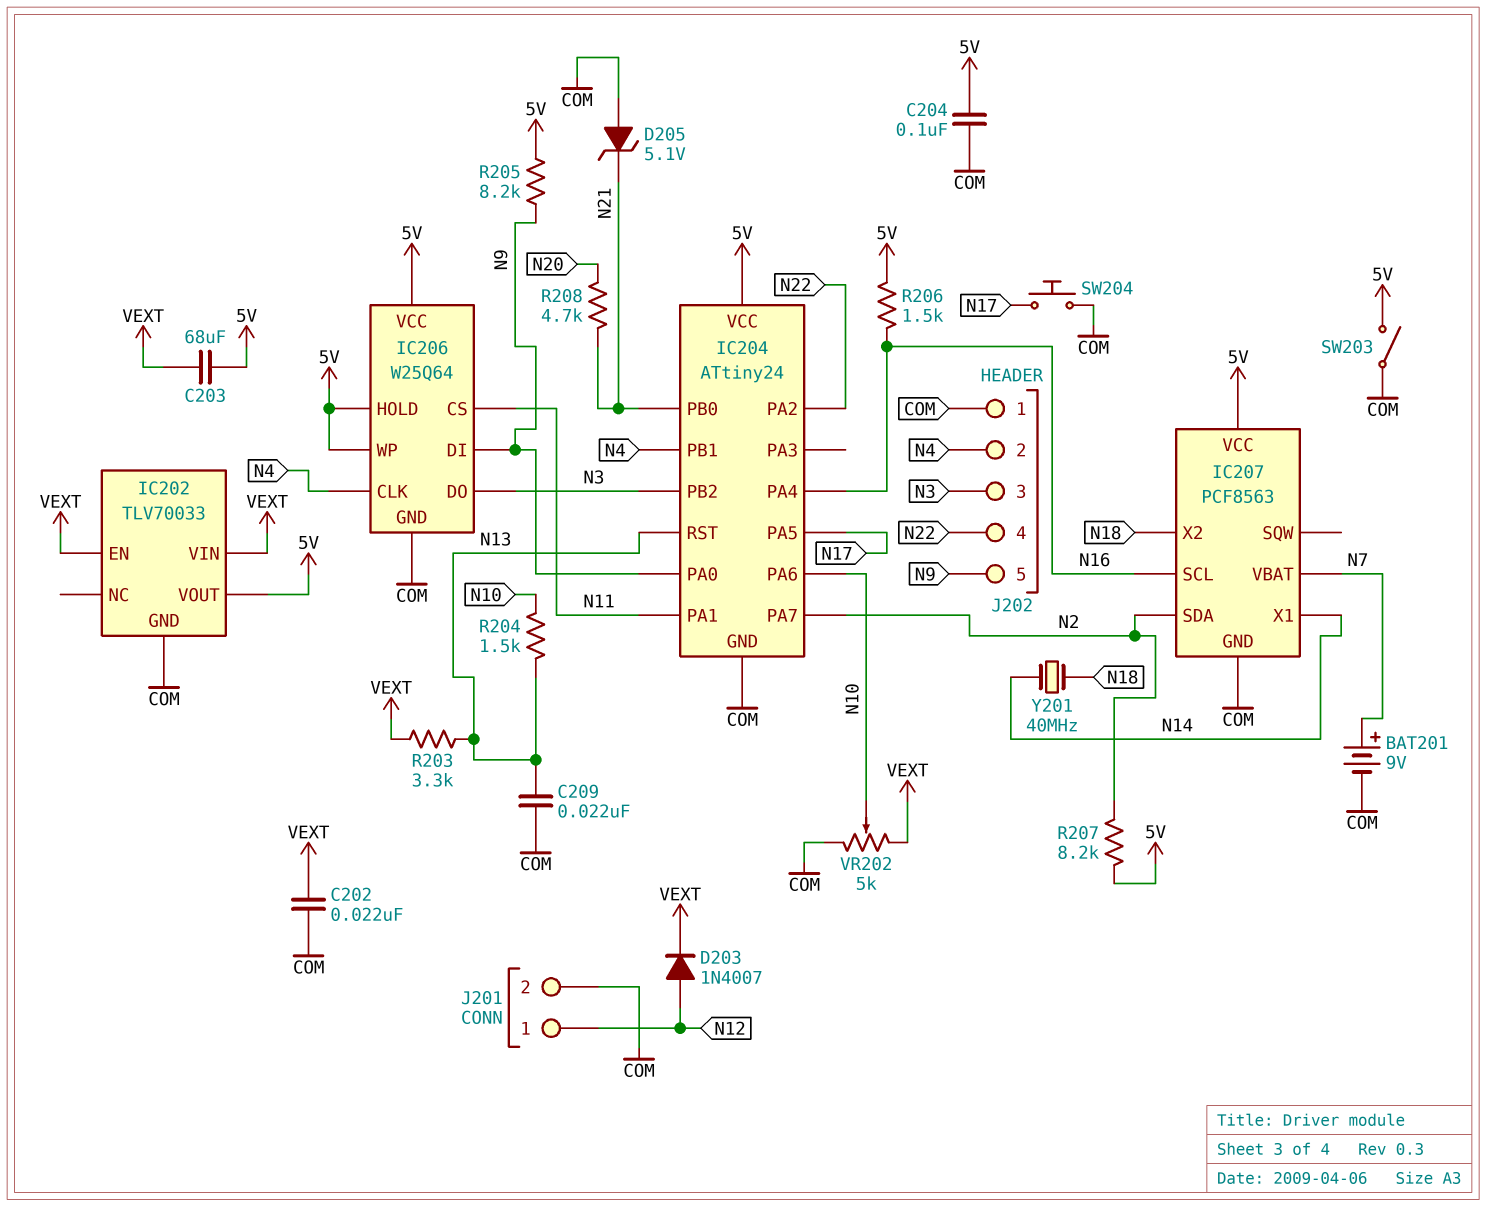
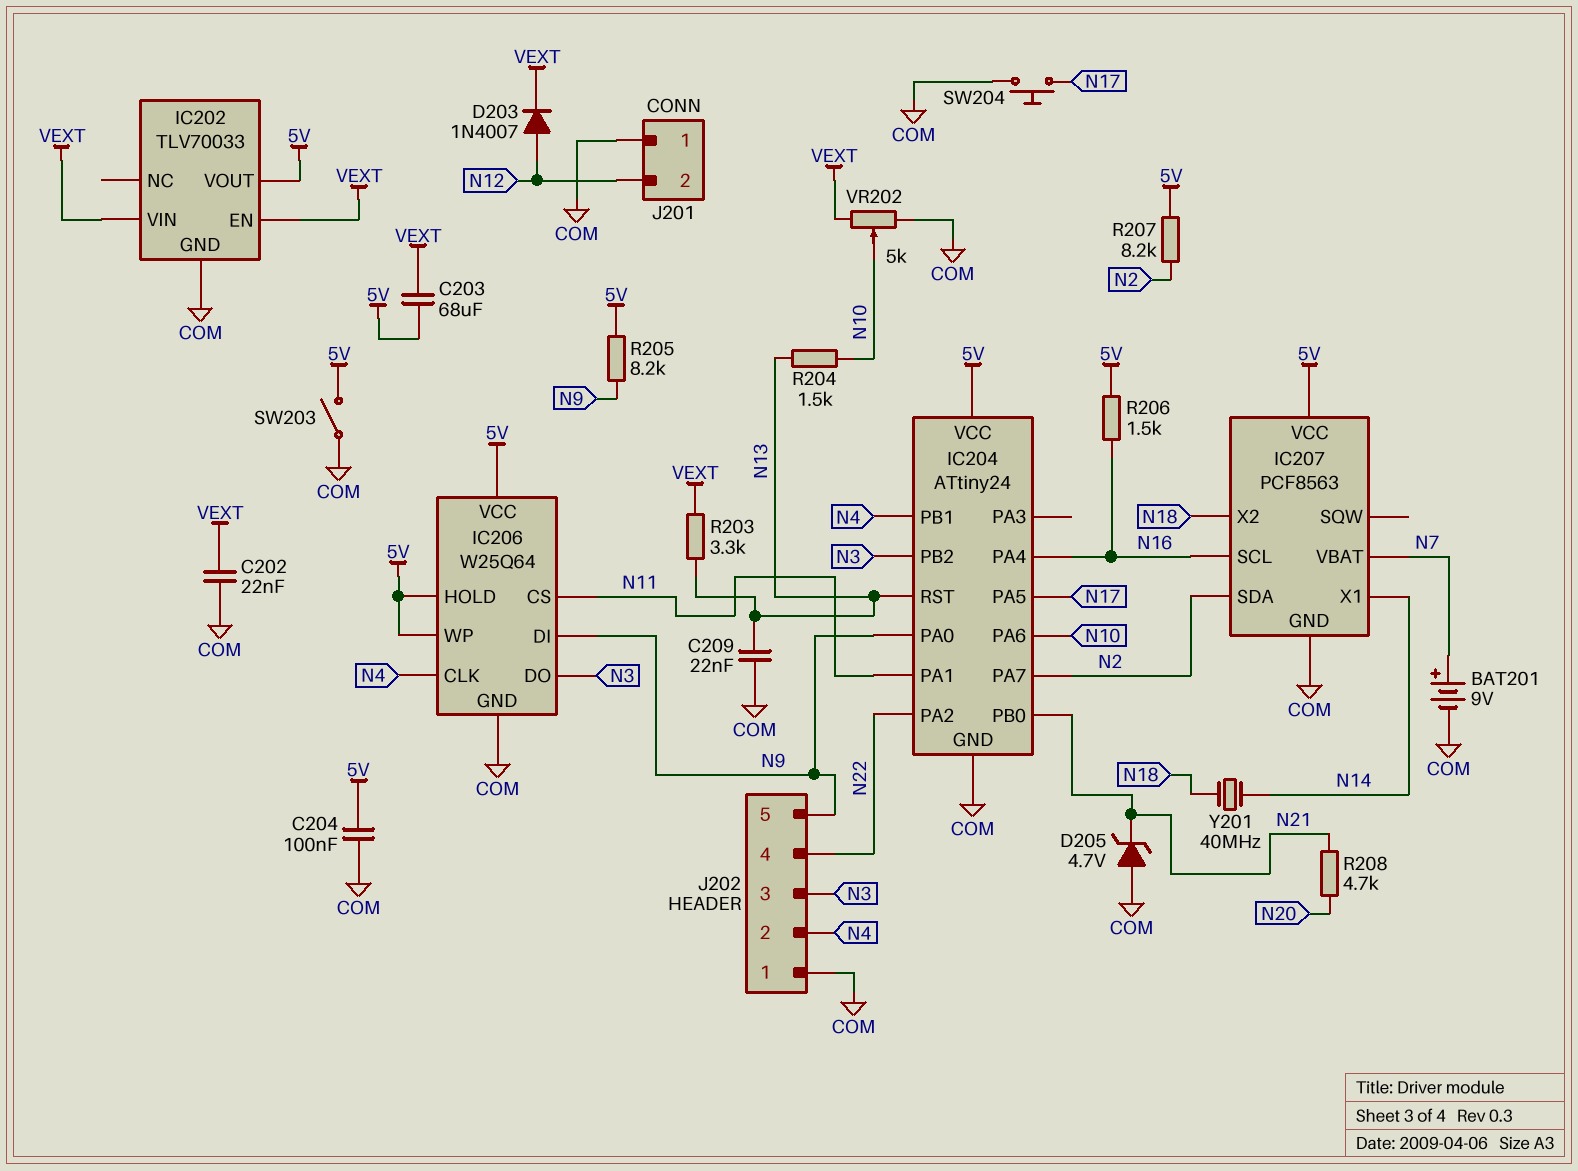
D205: zener 5.1V (A COM, K N21) -> zener 4.7V (A COM, K N21)
J201 pin 1: N12 -> COM
J201 pin 2: COM -> N12

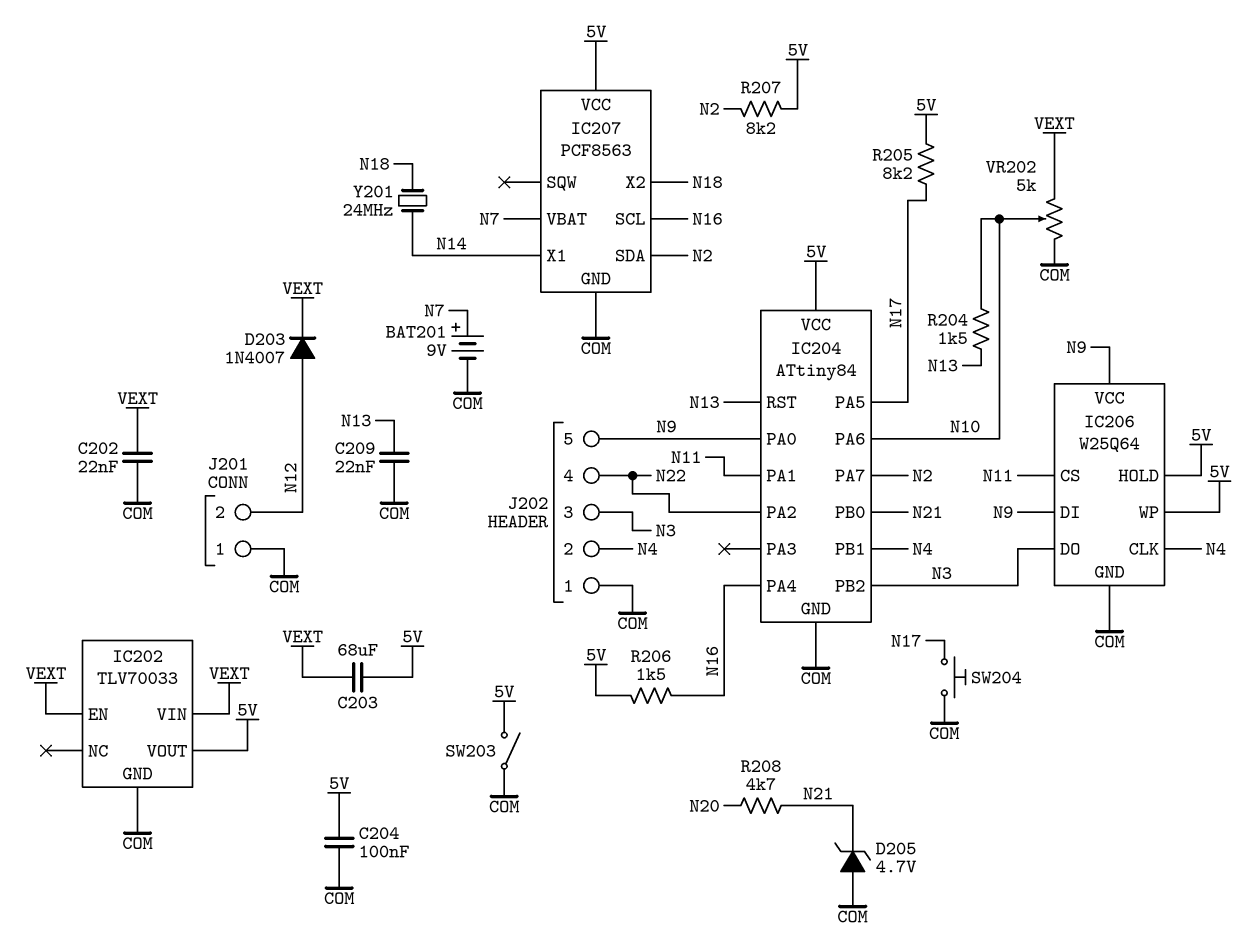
IC204: ATtiny24 -> ATtiny84
IC206 pin VCC: 5V -> N9
R203: 3.3k (N13, VEXT) -> none
R205: 8.2k (5V, N9) -> 8.2k (5V, N17)
Y201: 40MHz (N14, N18) -> 24MHz (N14, N18)

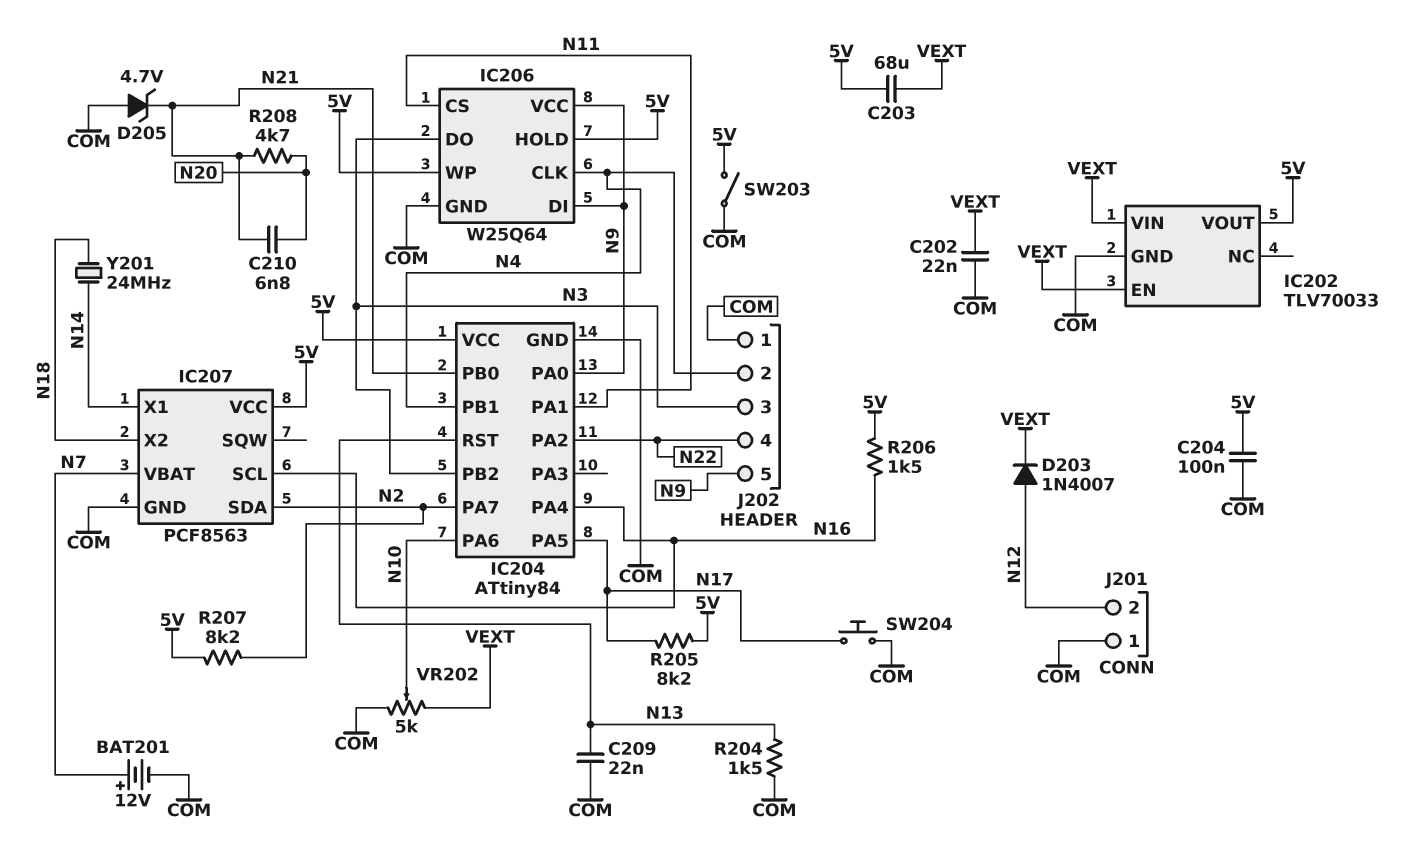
BAT201: 9V (plus N7, minus COM) -> 12V (plus N7, minus COM)
C210: none -> 6.8nF (N20, N21)
R204: 1.5k (N10, N13) -> 1.5k (COM, N13)

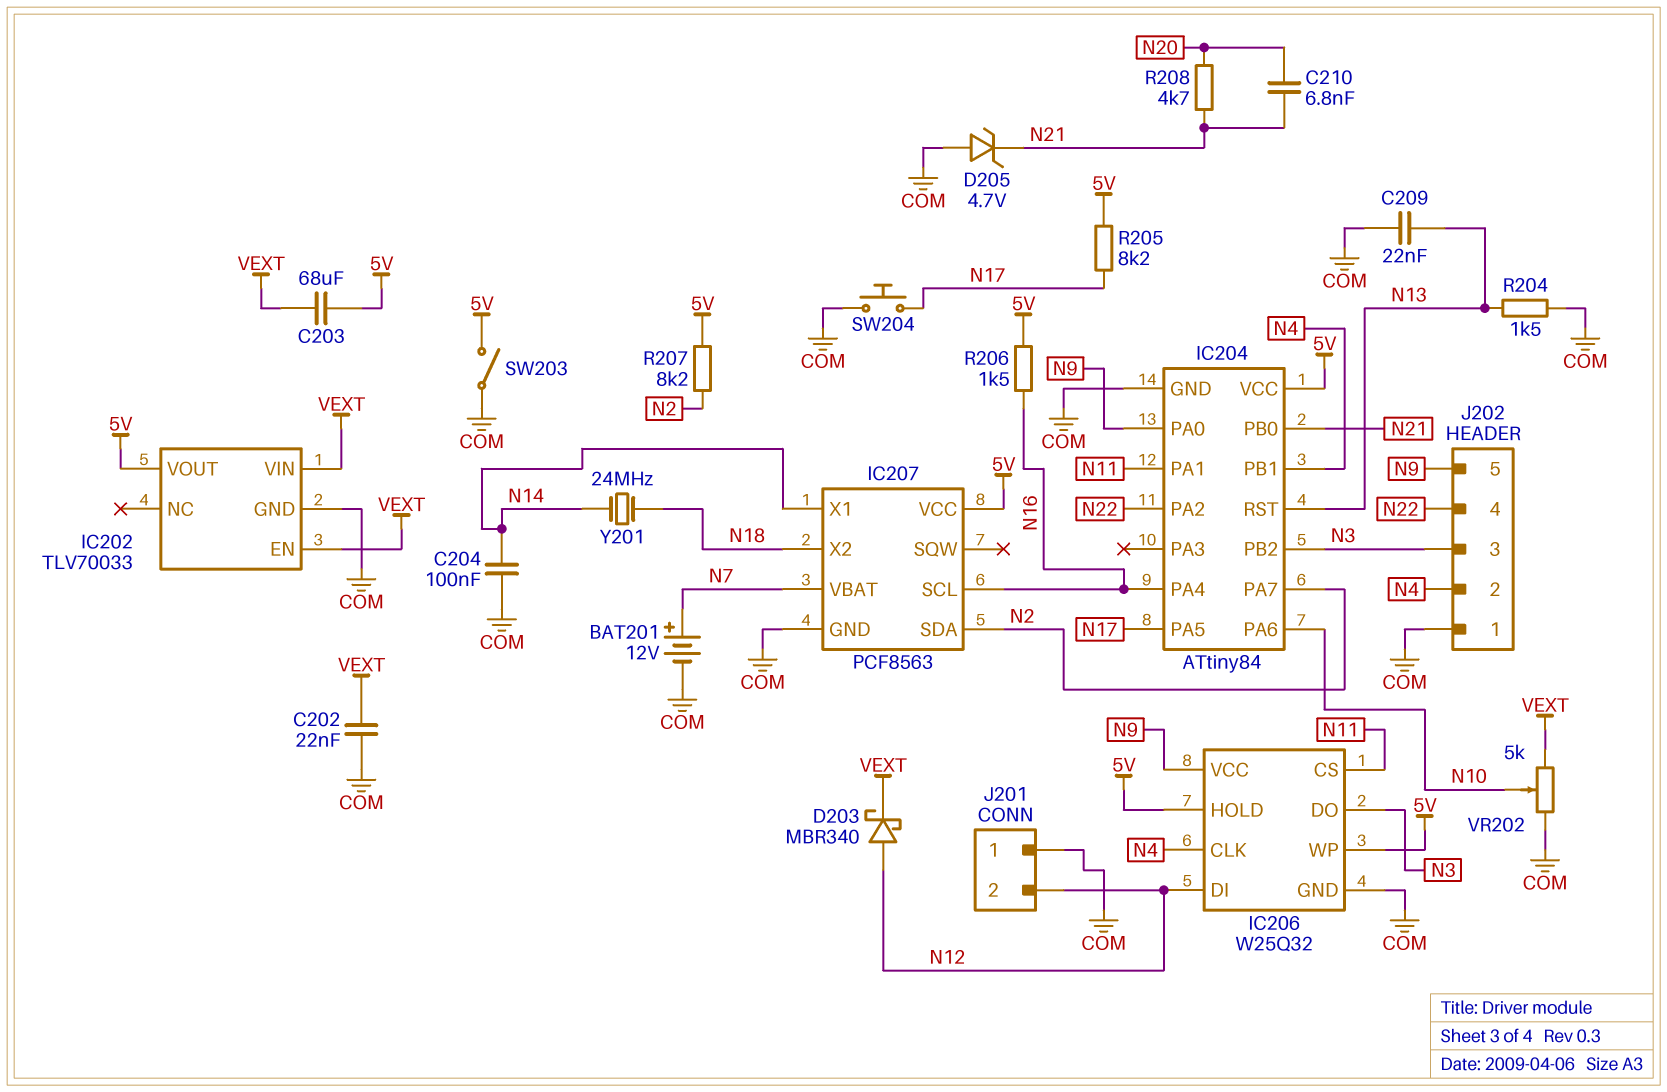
C204: 100nF (5V, COM) -> 100nF (COM, N14)
D203: diode 1N4007 (A N12, K VEXT) -> schottky MBR340 (A N12, K VEXT)
IC206: W25Q64 -> W25Q32
IC206 pin DI: N9 -> N12

